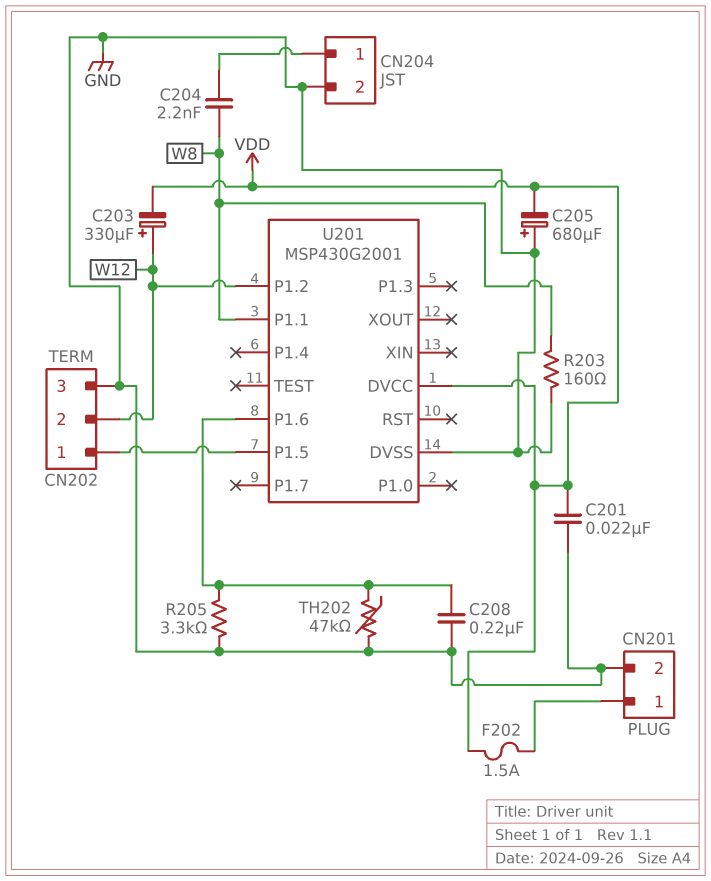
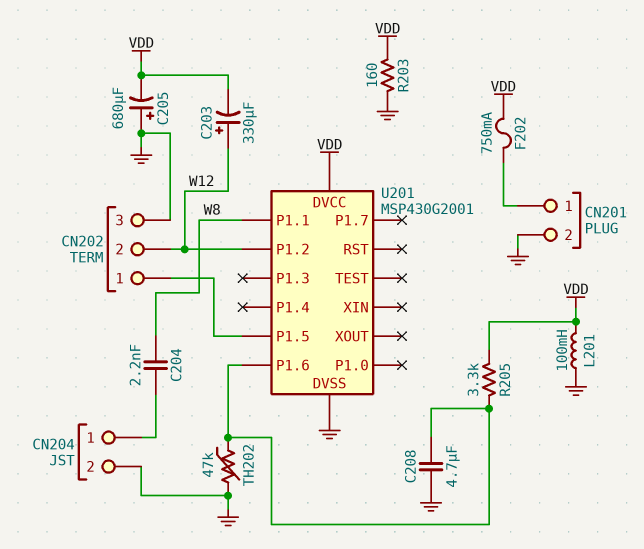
C201: 22nF (GND, VDD) -> none
C208: 220nF (GND, U201/P1.6) -> 4.7uF (GND, U201/P1.6)
F202: 1.5A (CN201/1, VDD) -> 750mA (CN201/1, VDD)
L201: none -> 100mH (GND, VDD)
R203: 160 (GND, W8) -> 160 (GND, VDD)
R205: 3.3k (GND, U201/P1.6) -> 3.3k (U201/P1.6, VDD)

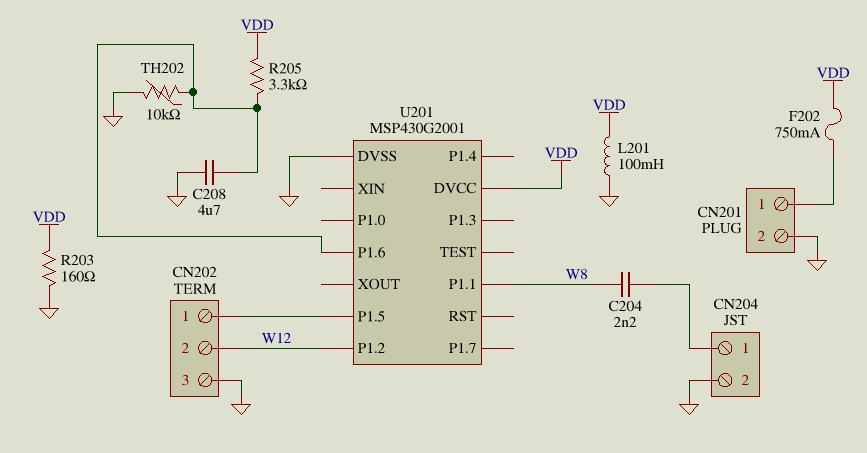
C203: 330uF (plus W12, minus VDD) -> none
C205: 680uF (plus GND, minus VDD) -> none
TH202: 47k (GND, U201/P1.6) -> 10k (GND, U201/P1.6)

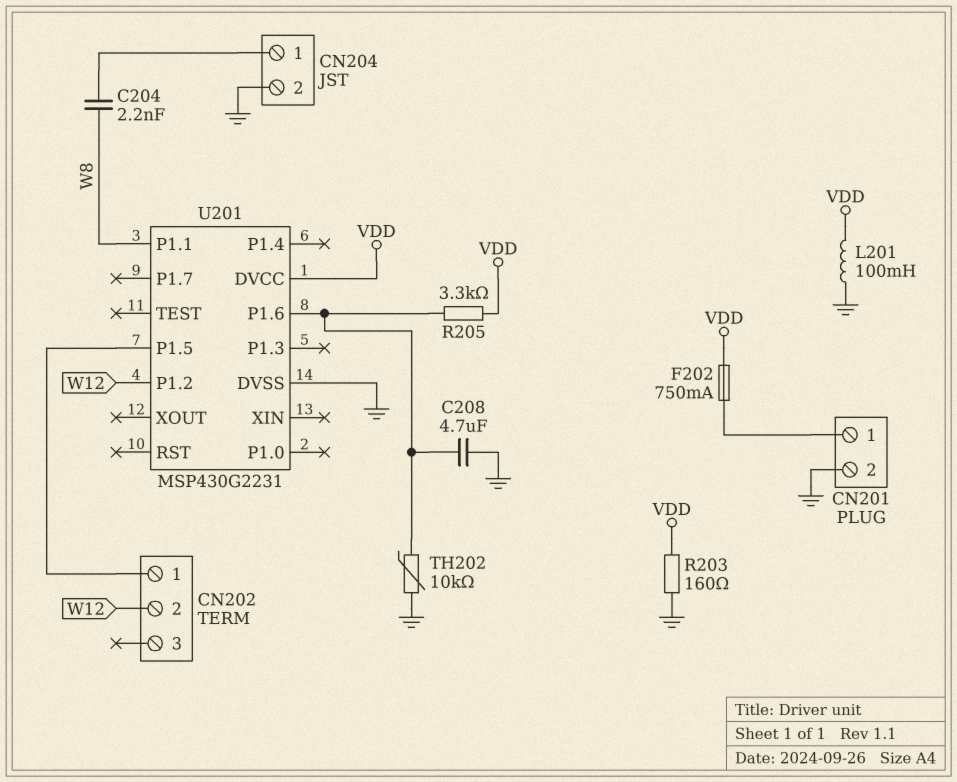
CN202 pin 3: GND -> none
U201: MSP430G2001 -> MSP430G2231

